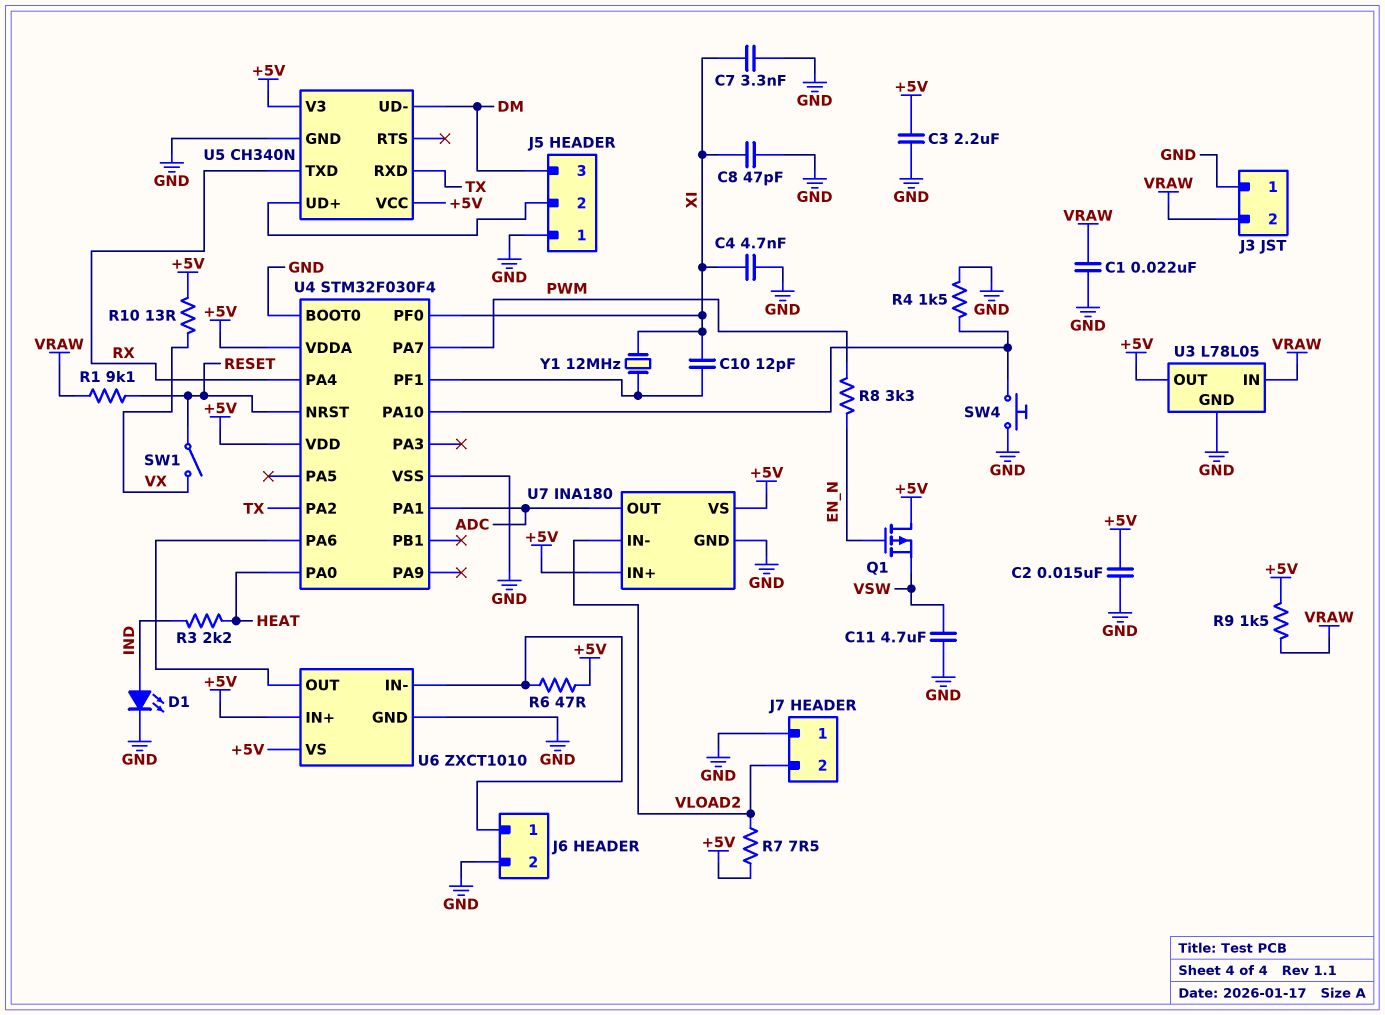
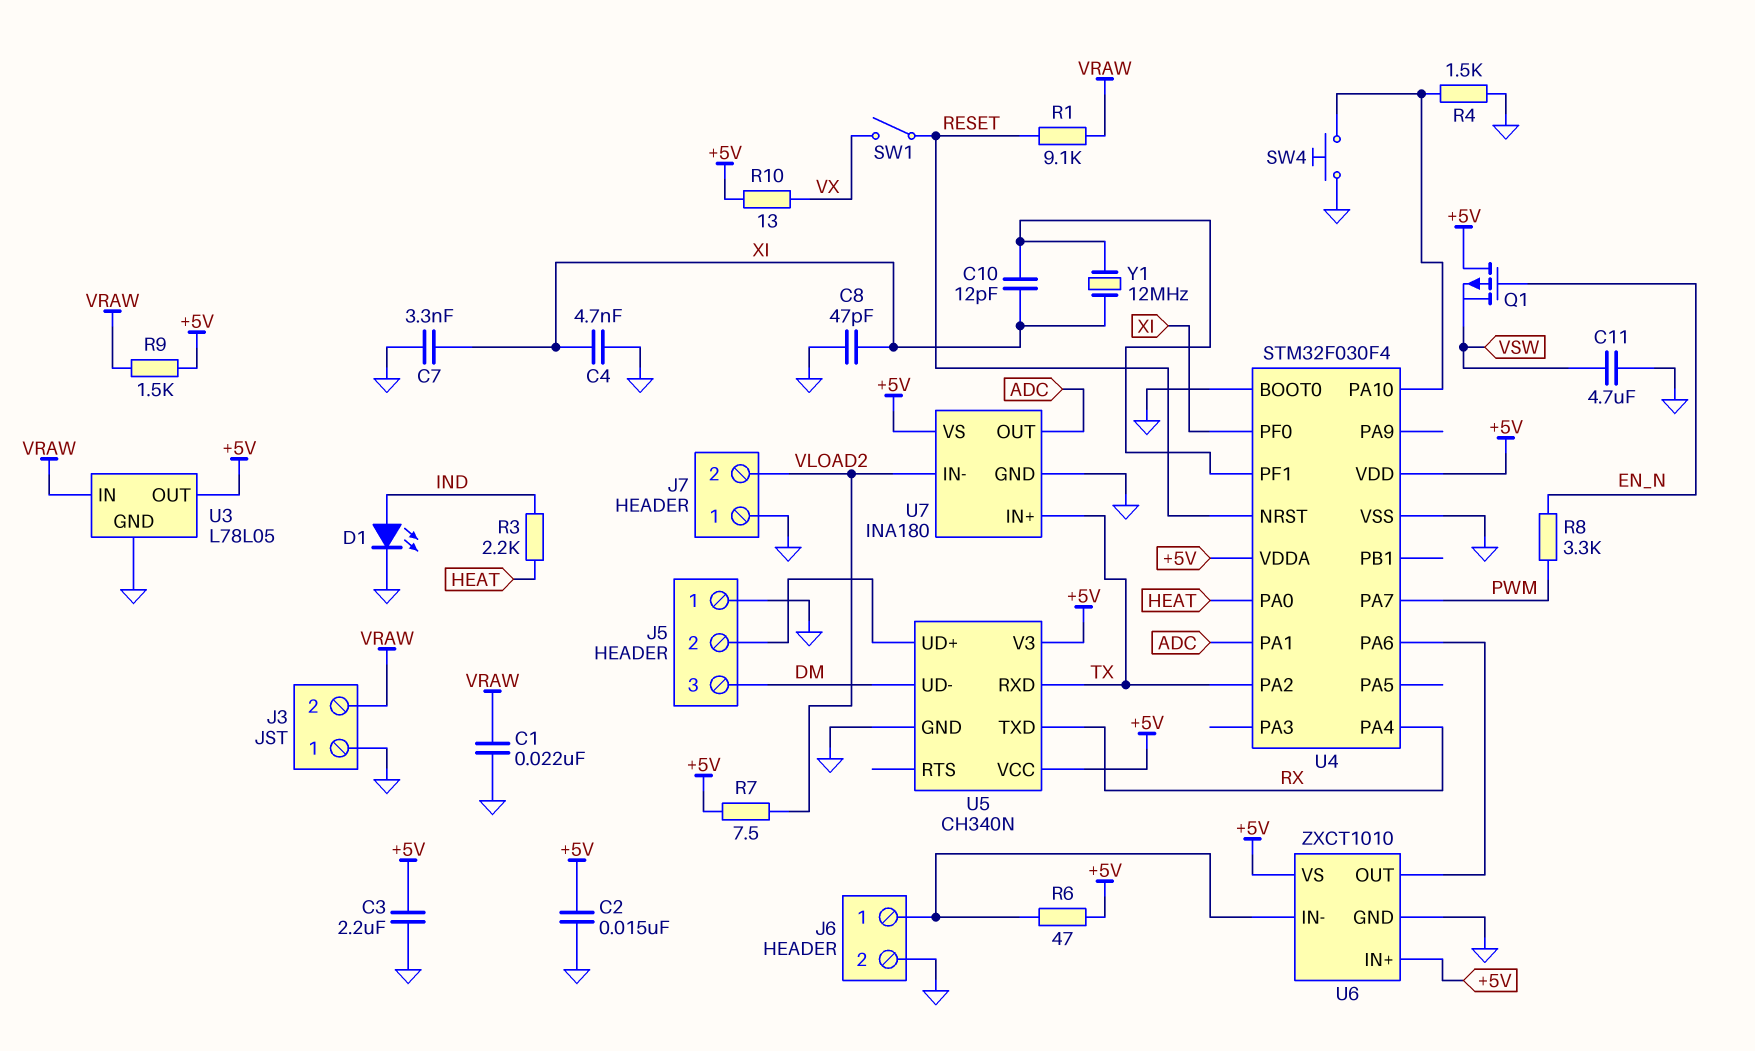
U7 pin IN+: +5V -> TX

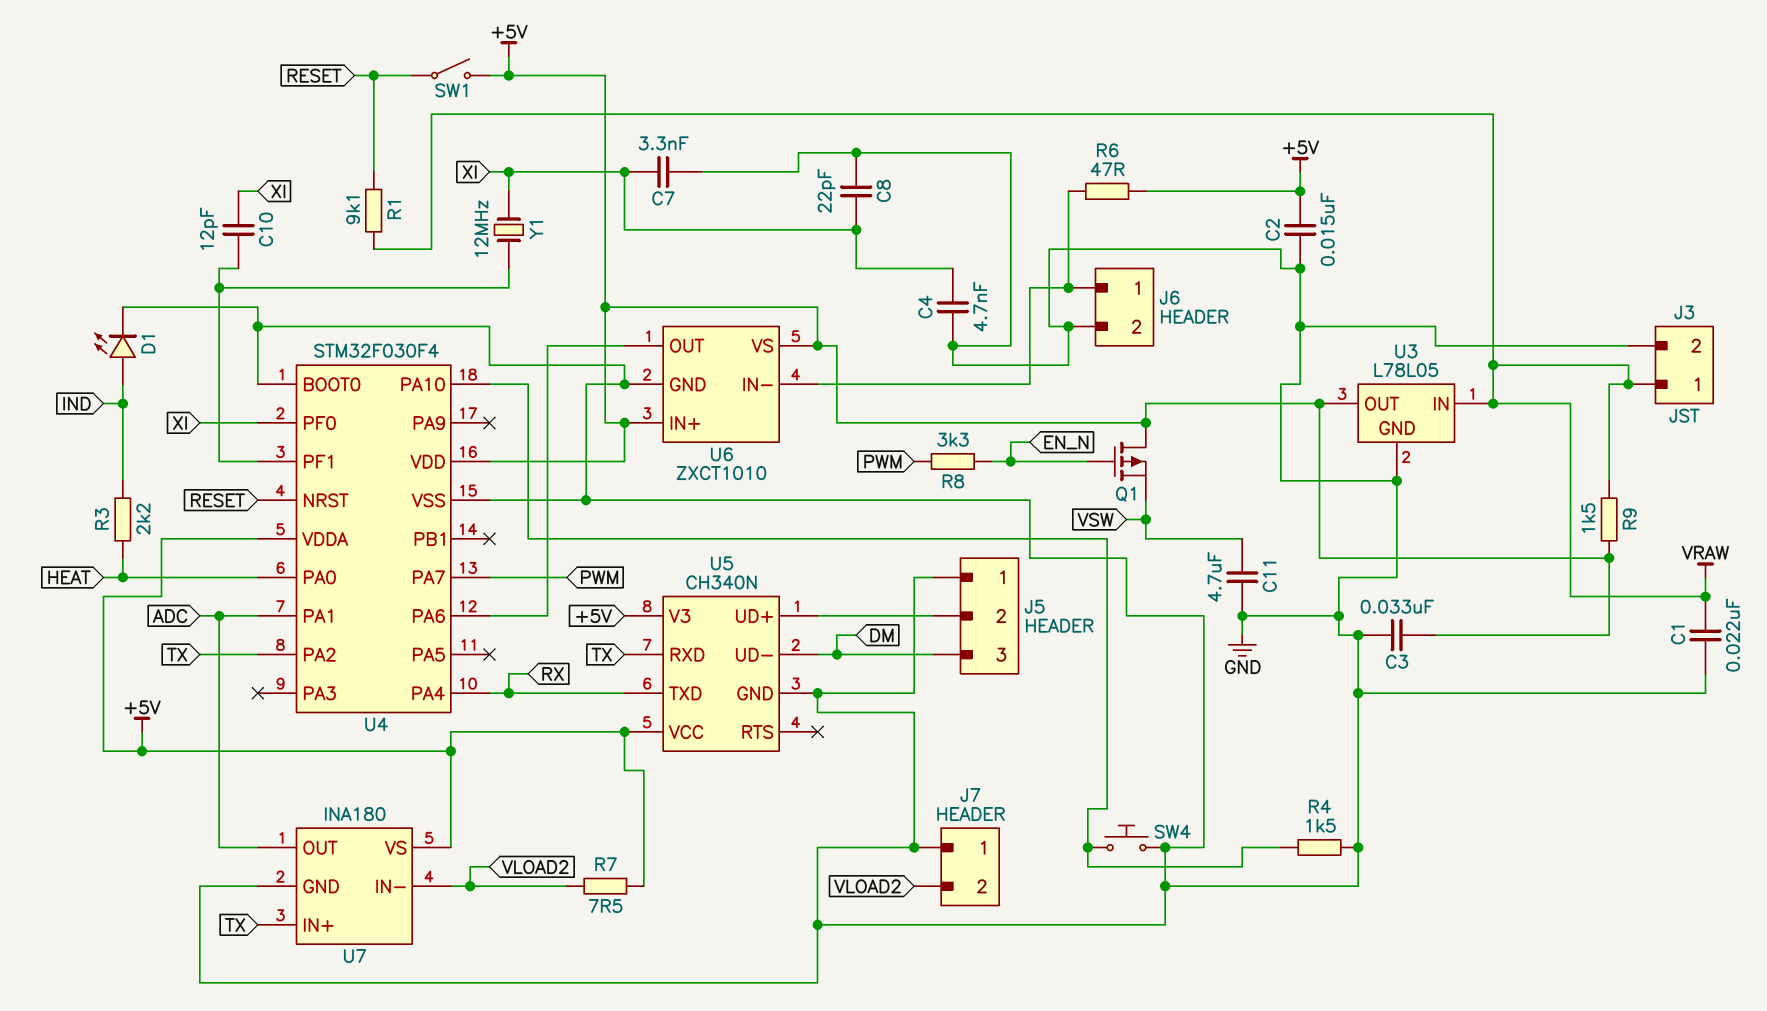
C3: 2.2uF (+5V, GND) -> 33nF (+5V, GND)
C8: 47pF (GND, XI) -> 22pF (GND, XI)
J3 pin 1: GND -> VRAW
J3 pin 2: VRAW -> GND
R10: 13 (+5V, VX) -> none
SW1: switch (RESET, VX) -> switch (+5V, RESET)

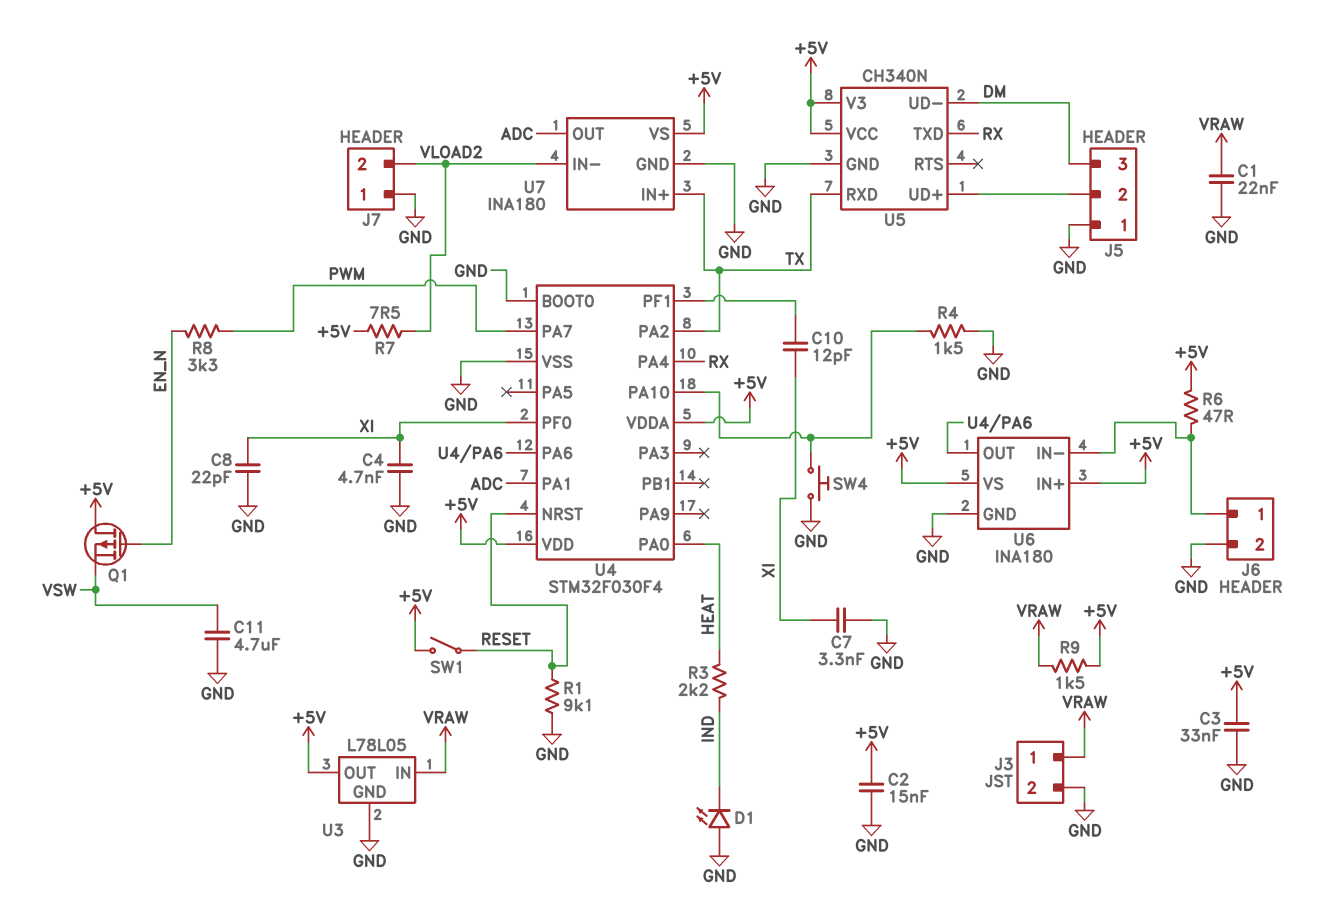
D1: LED (A IND, K GND) -> LED (A GND, K IND)
R1: 9.1k (RESET, VRAW) -> 9.1k (GND, RESET)
U6: ZXCT1010 -> INA180
Y1: 12MHz (U4/PF1, XI) -> none

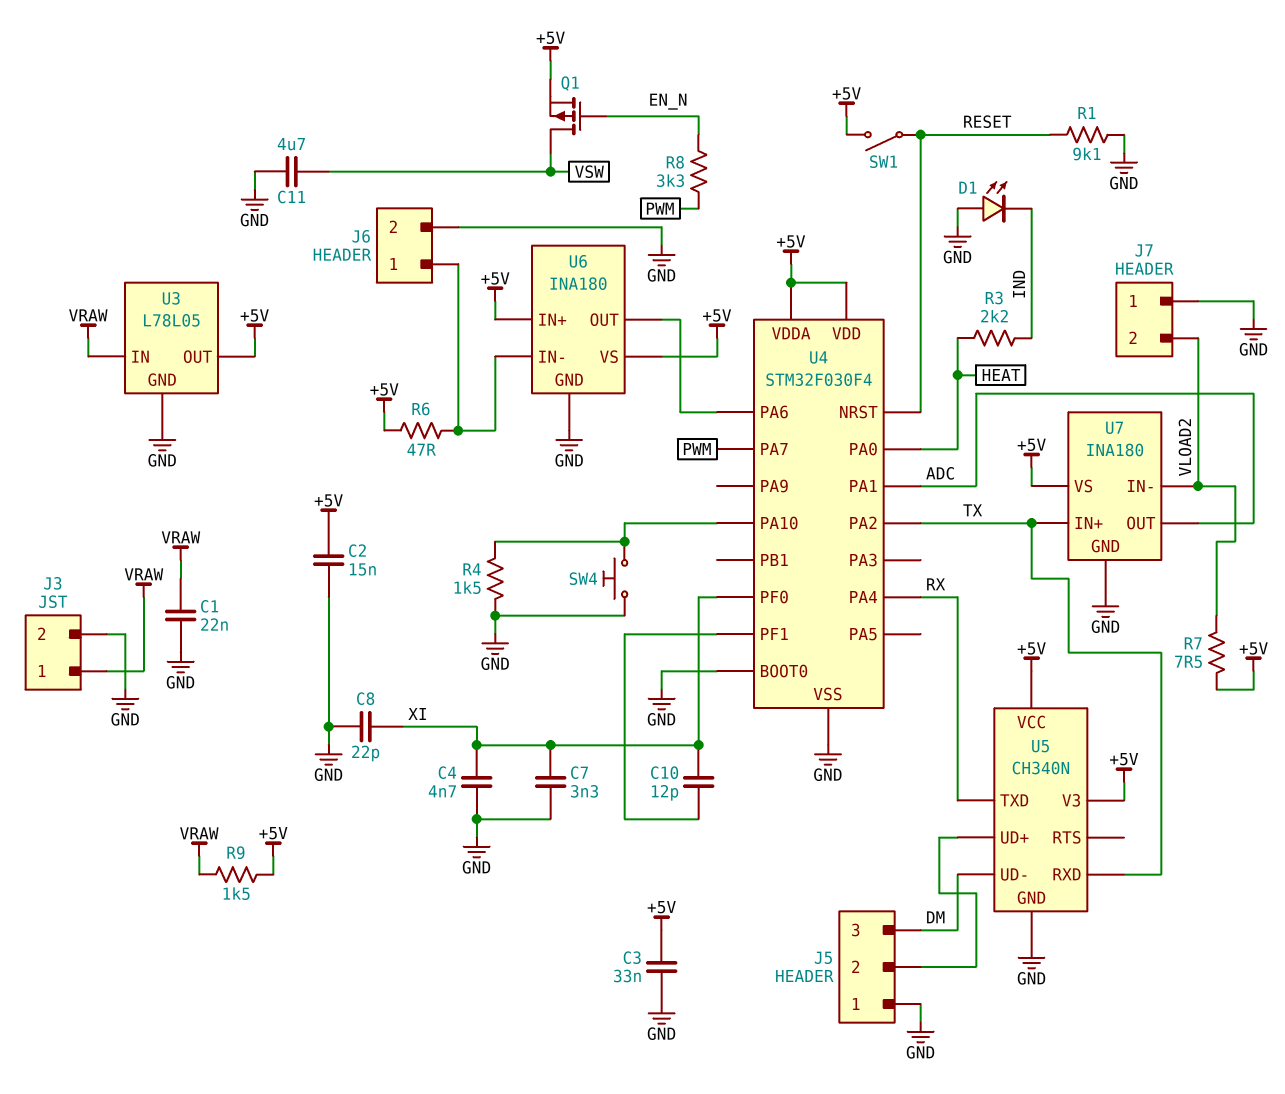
Q1: PMOS (G EN_N, D +5V, S VSW) -> PMOS (G EN_N, D VSW, S +5V)

